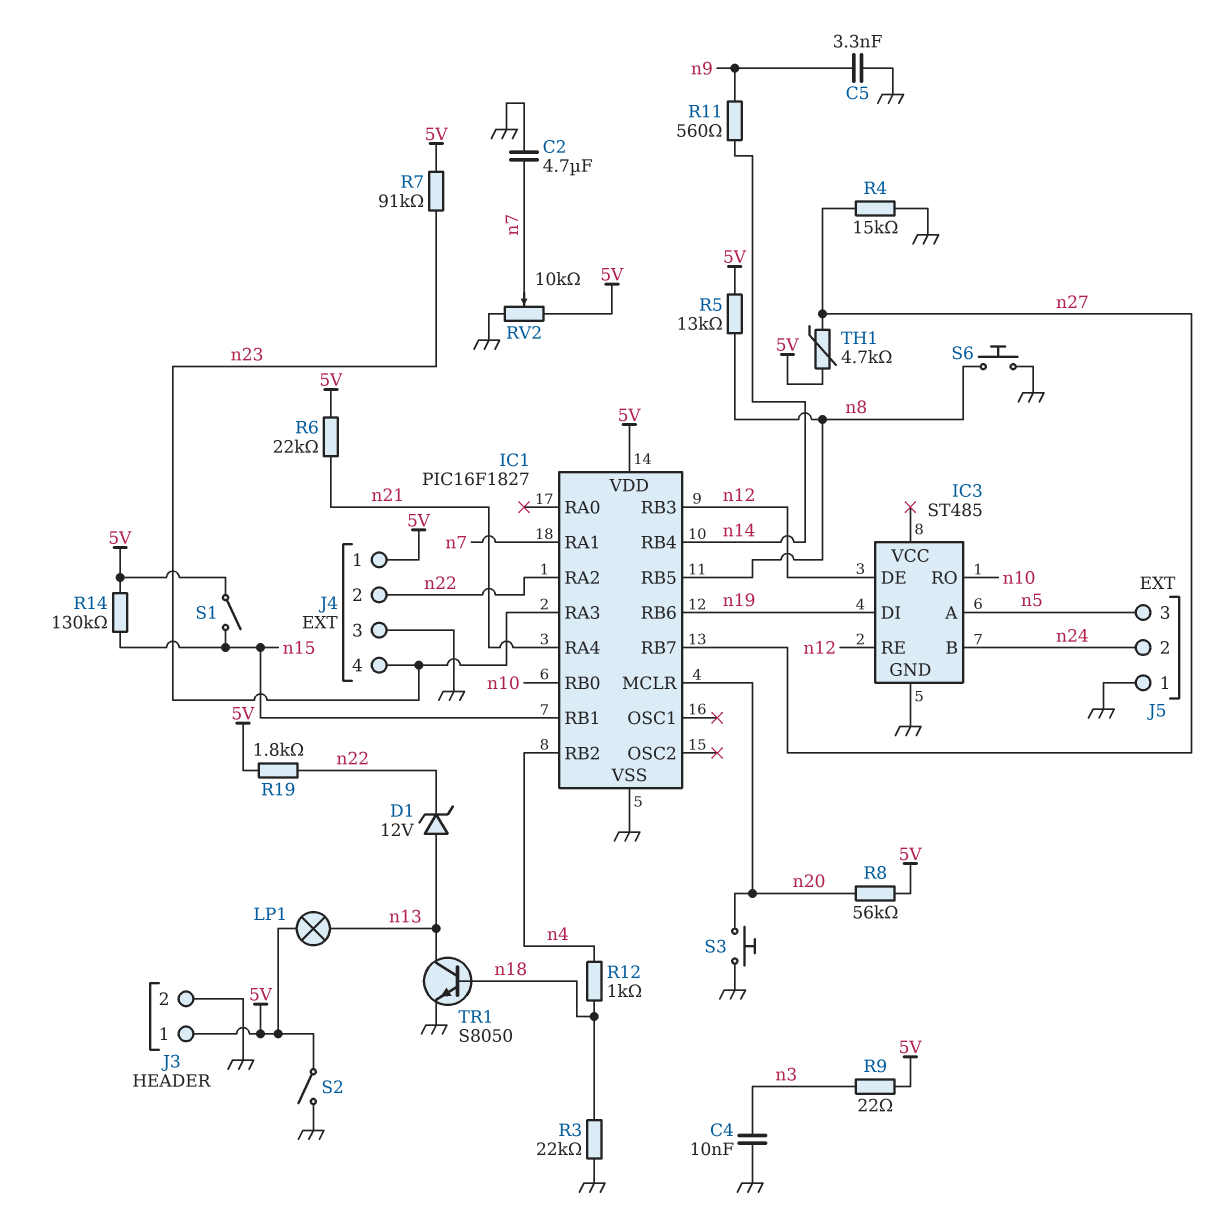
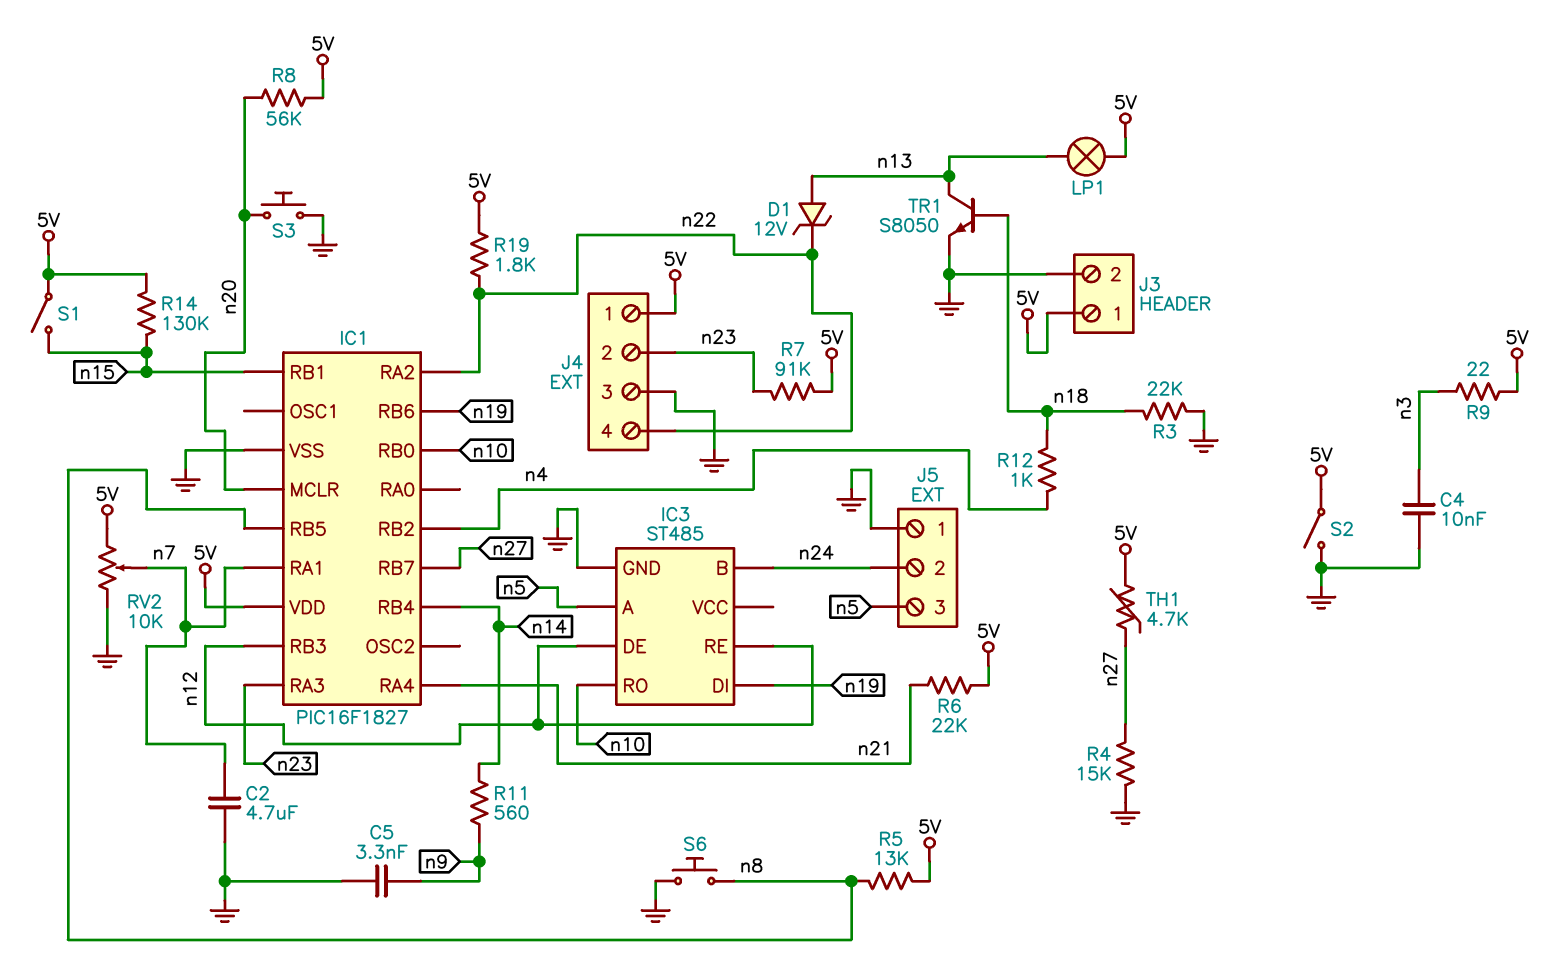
J4 pin 2: n22 -> n23
J4 pin 4: n23 -> n22

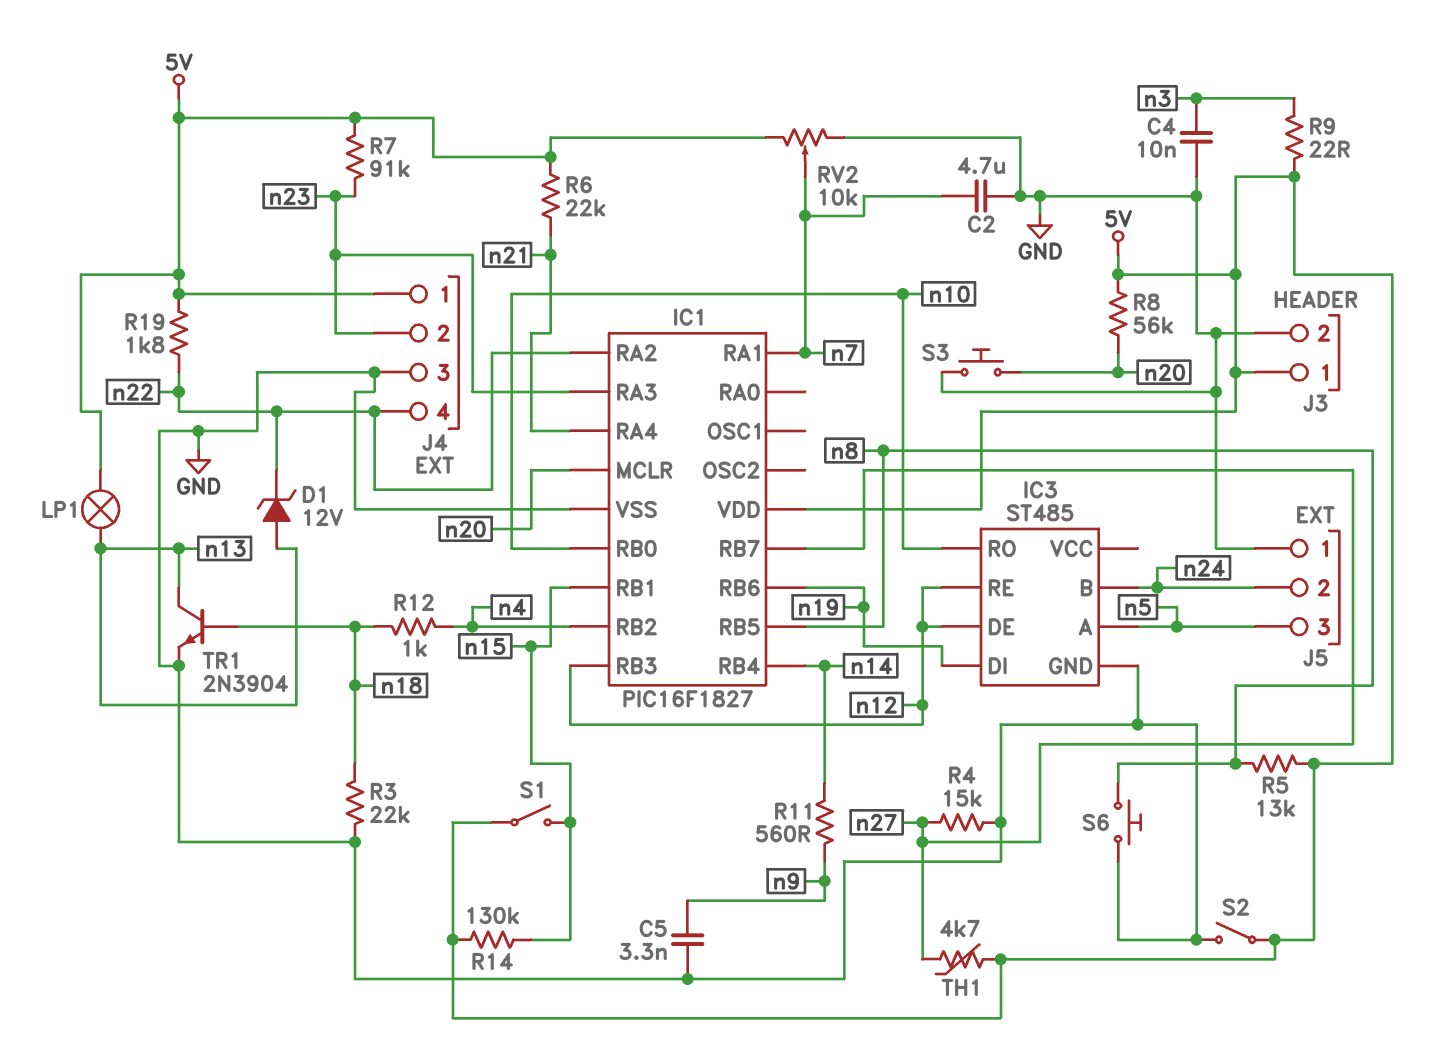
TR1: NPN S8050 (B n18, C n13, E GND) -> NPN 2N3904 (B n18, C n13, E GND)

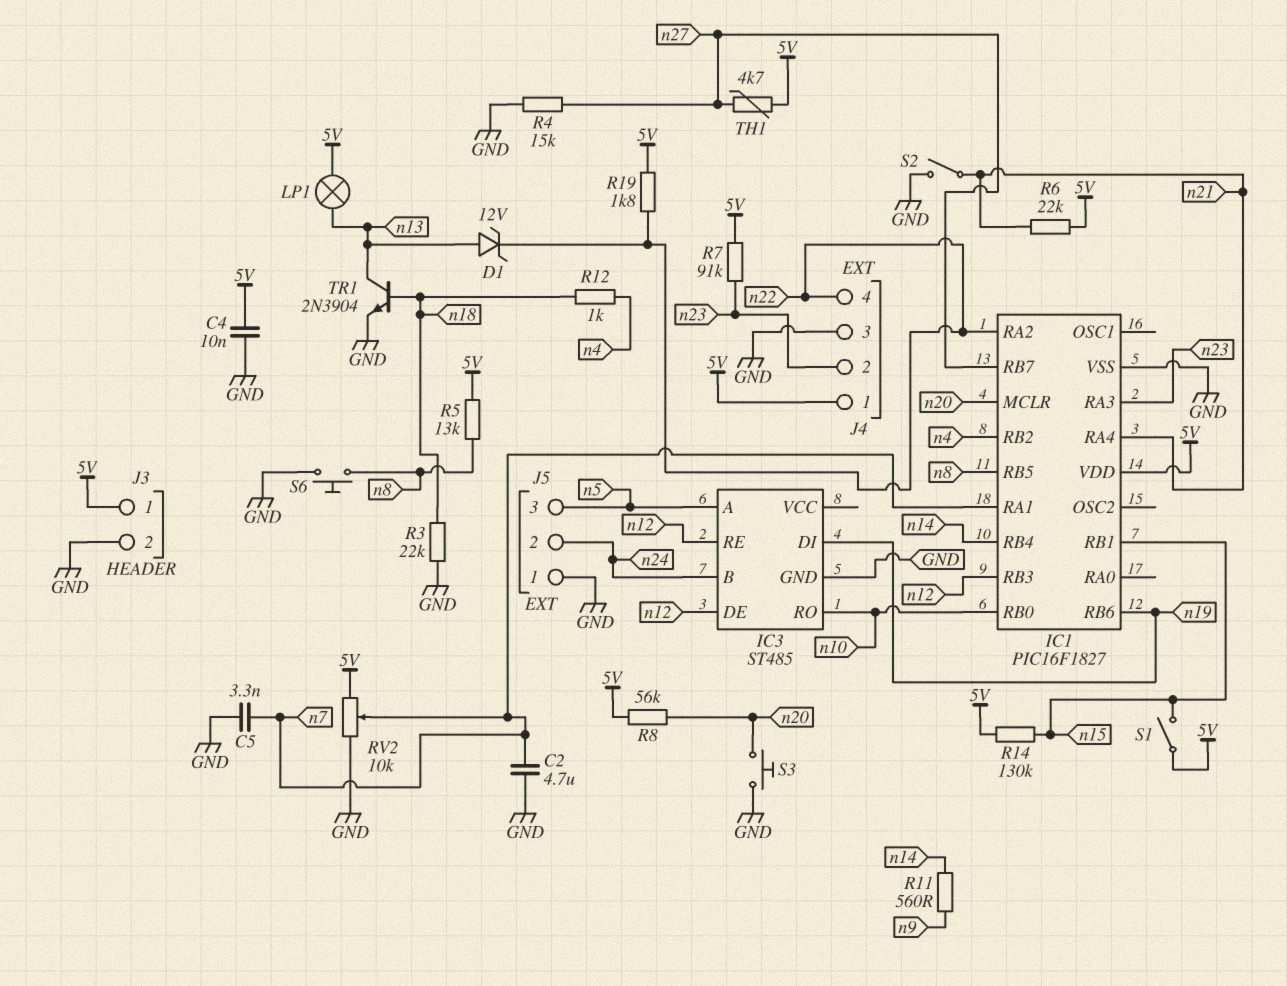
C4: 10nF (GND, n3) -> 10nF (5V, GND)
C5: 3.3nF (GND, n9) -> 3.3nF (GND, n7)
R9: 22 (5V, n3) -> none
S2: switch (5V, GND) -> switch (GND, n21)

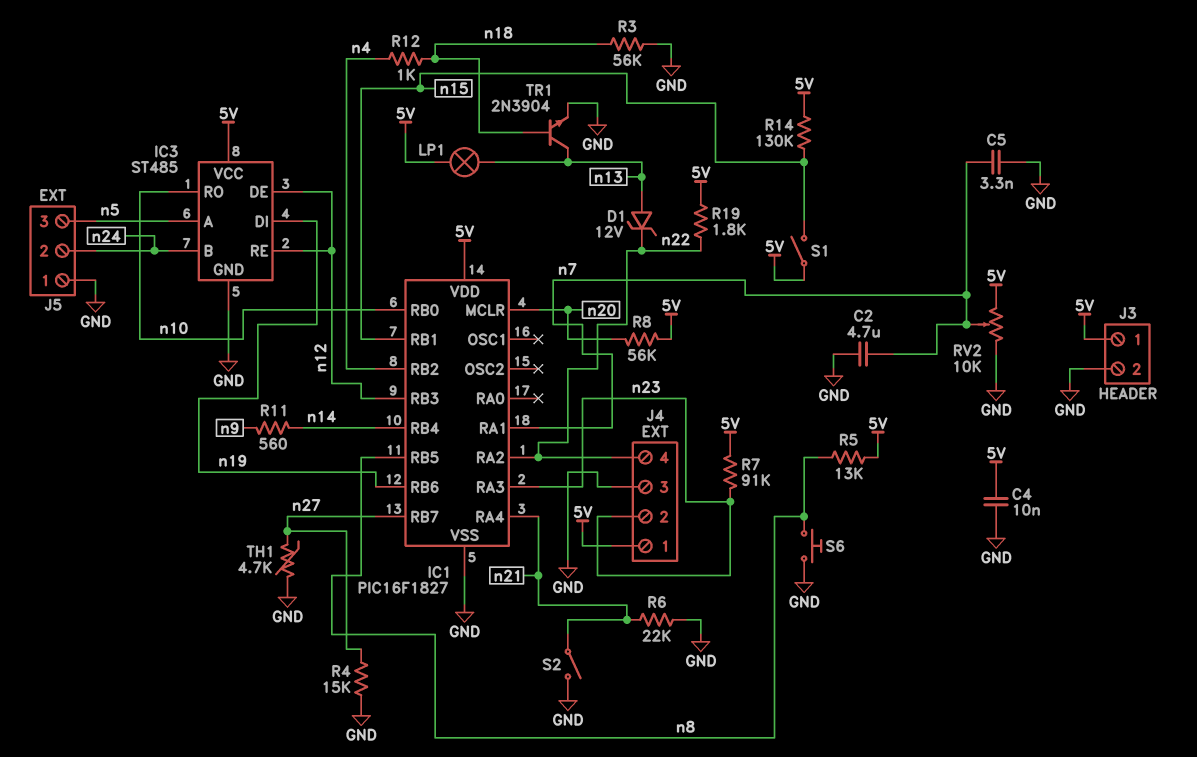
IC3 pin VCC: none -> 5V
R3: 22k (GND, n18) -> 56k (GND, n18)
R6: 22k (5V, n21) -> 22k (GND, n21)
S3: button (GND, n20) -> none
TH1: 4.7k (5V, n27) -> 4.7k (GND, n27)

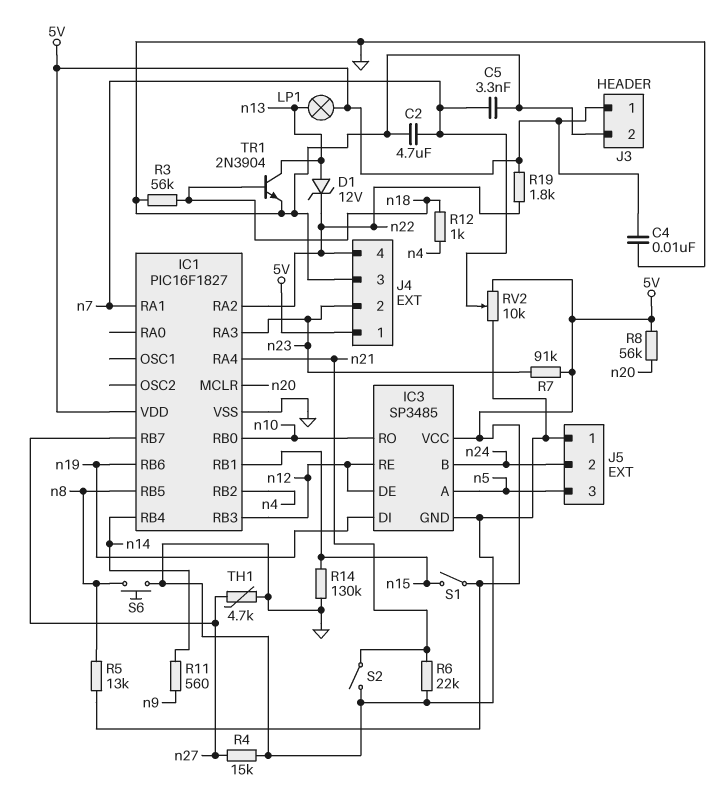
IC3: ST485 -> SP3485
R14: 130k (5V, n15) -> 130k (GND, n15)

